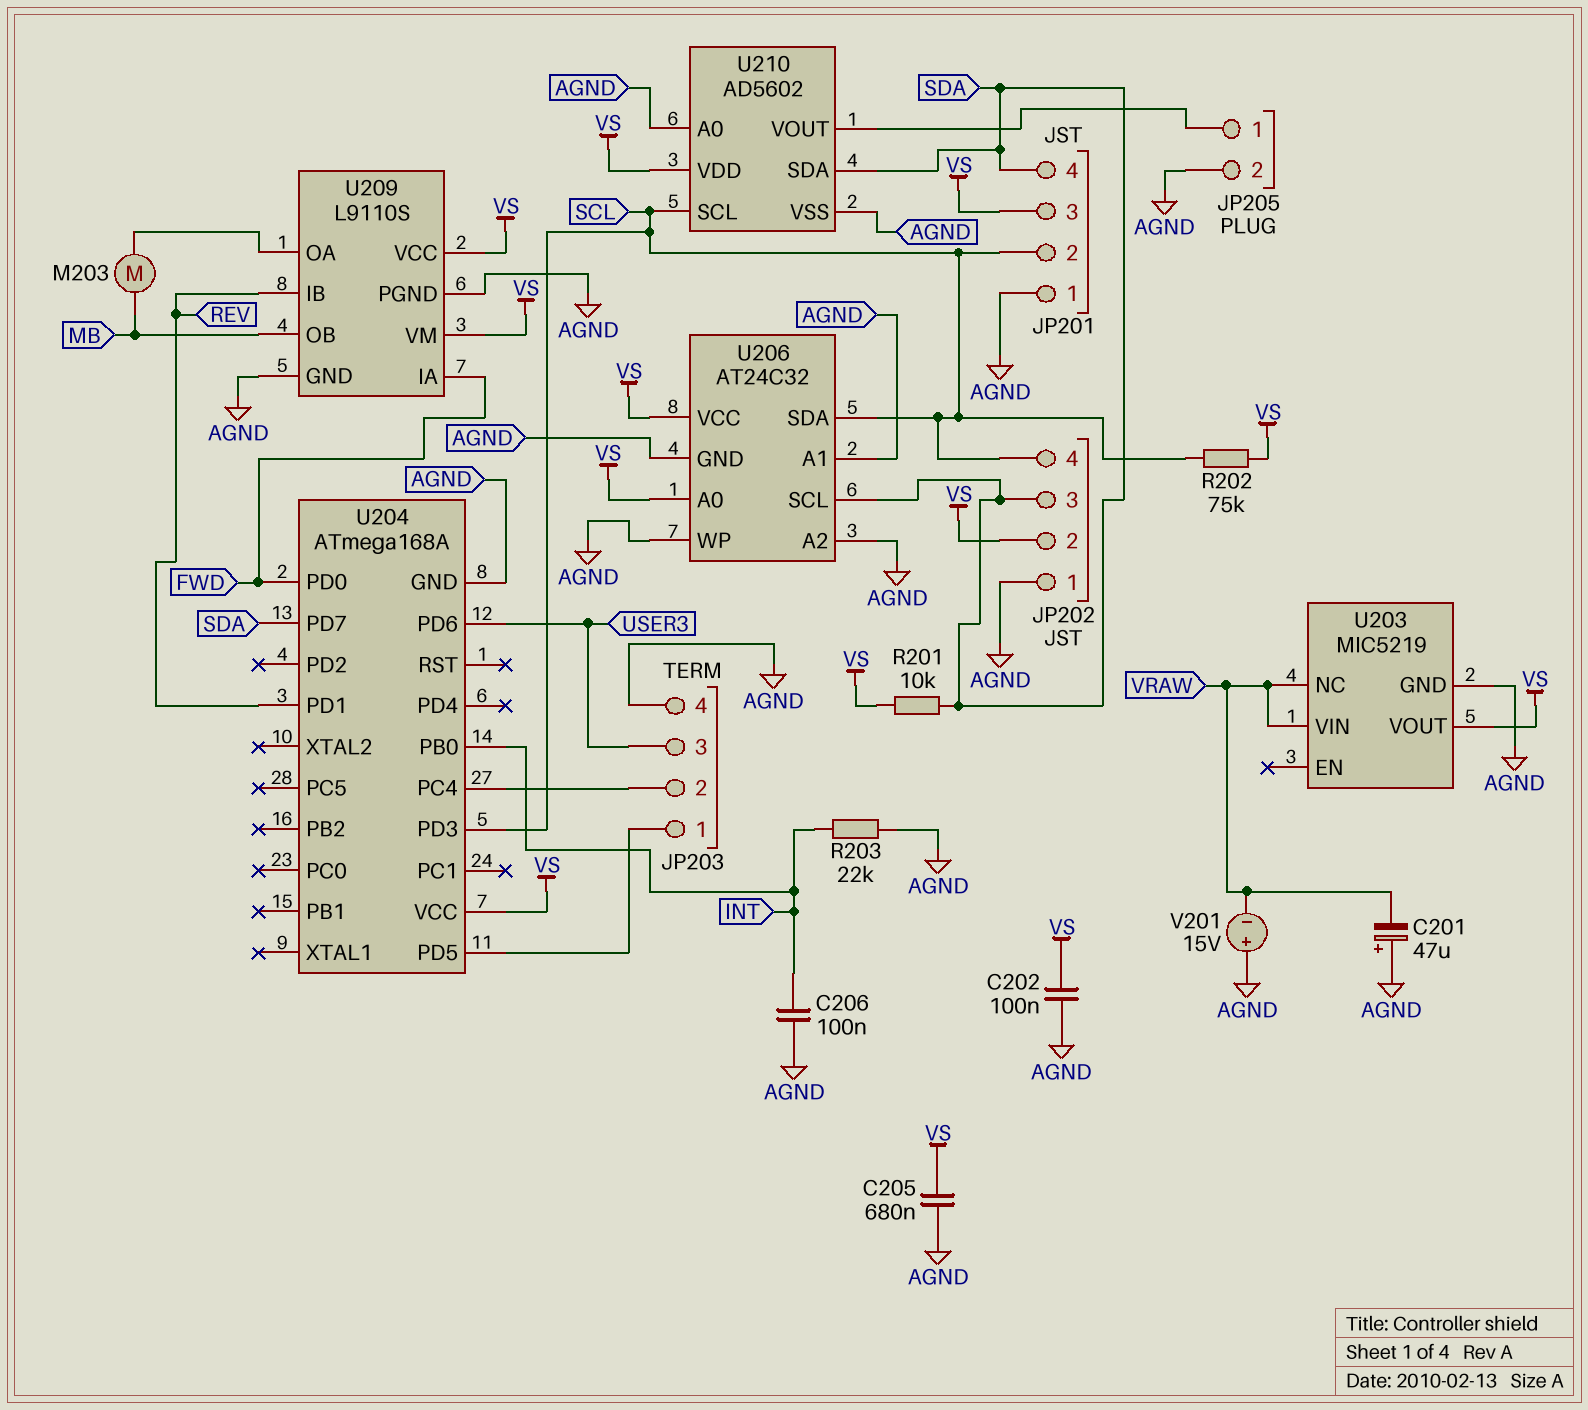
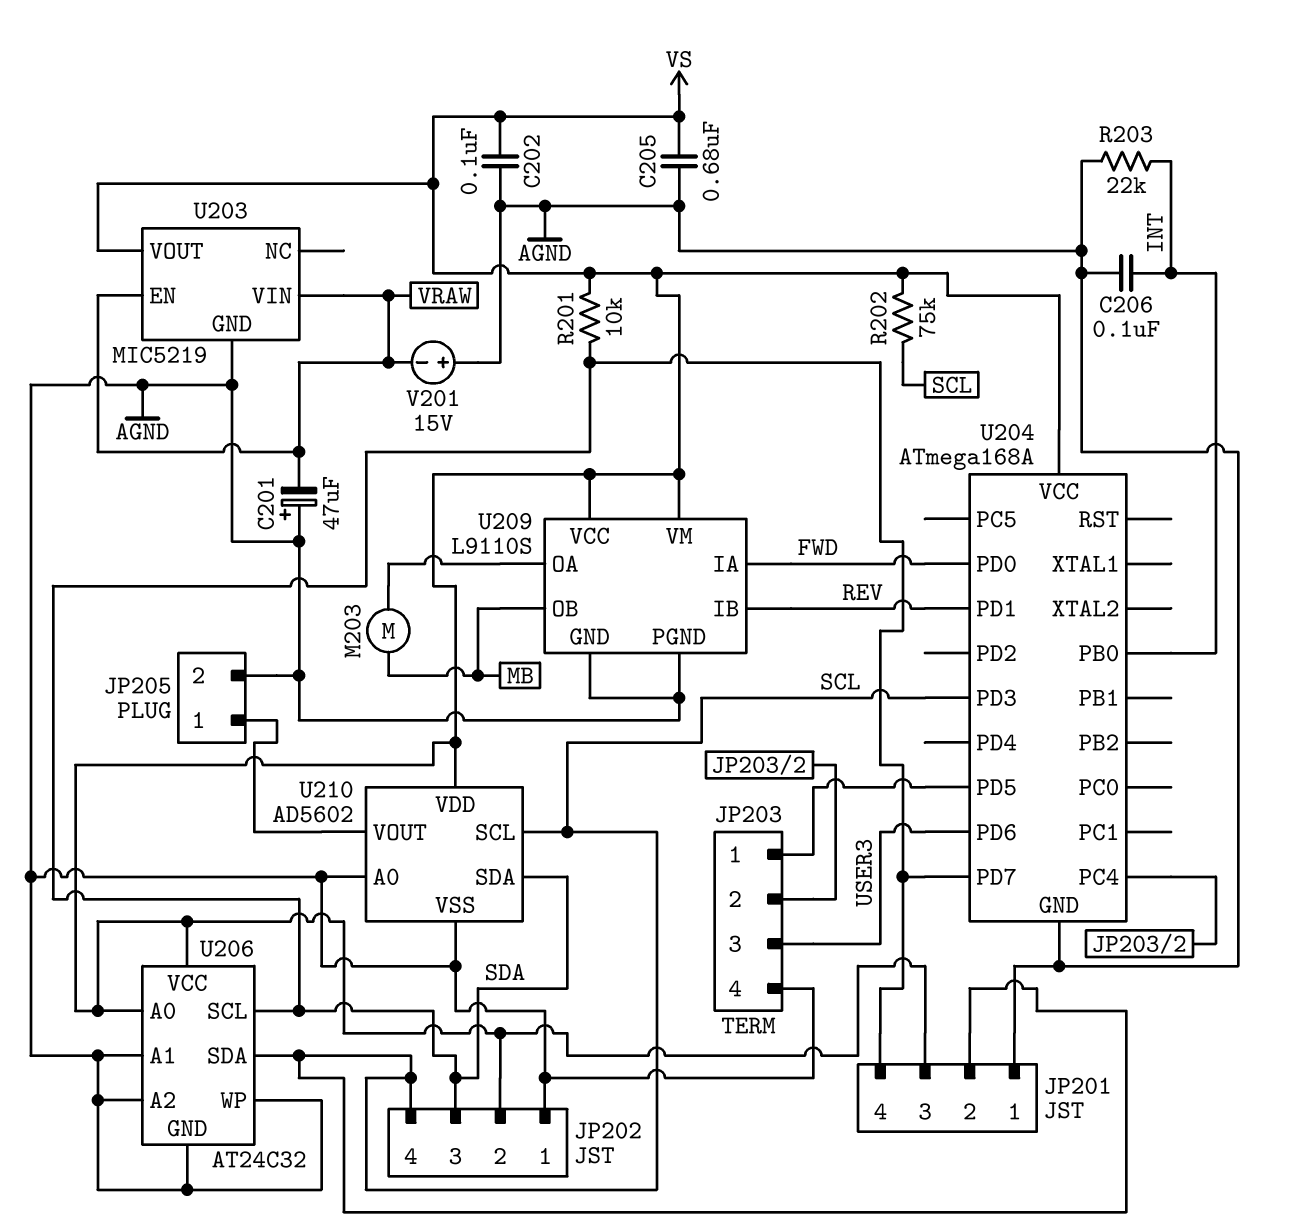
U203 pin EN: none -> VRAW
U203 pin NC: VRAW -> none

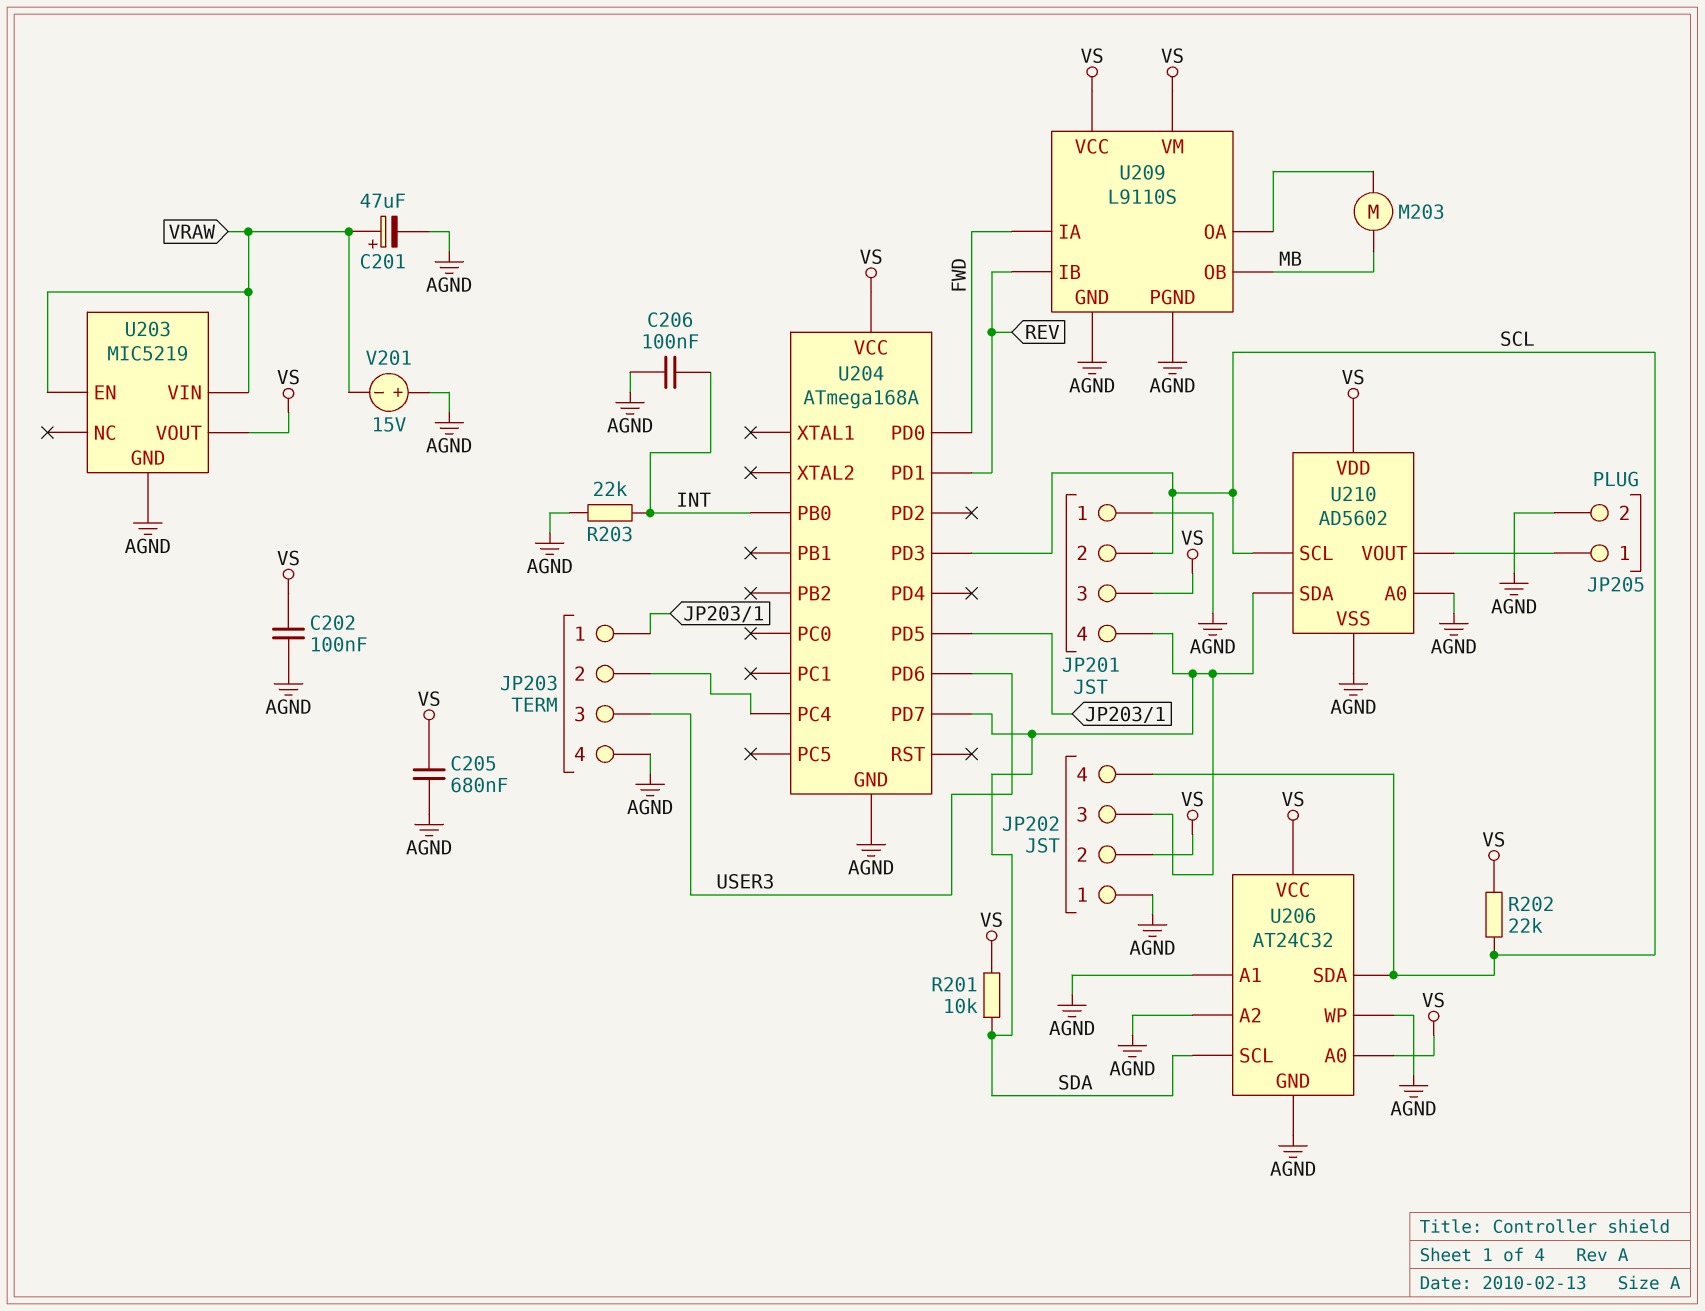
C201: 47uF (plus AGND, minus VRAW) -> 47uF (plus VRAW, minus AGND)
R202: 75k (SCL, VS) -> 22k (SCL, VS)

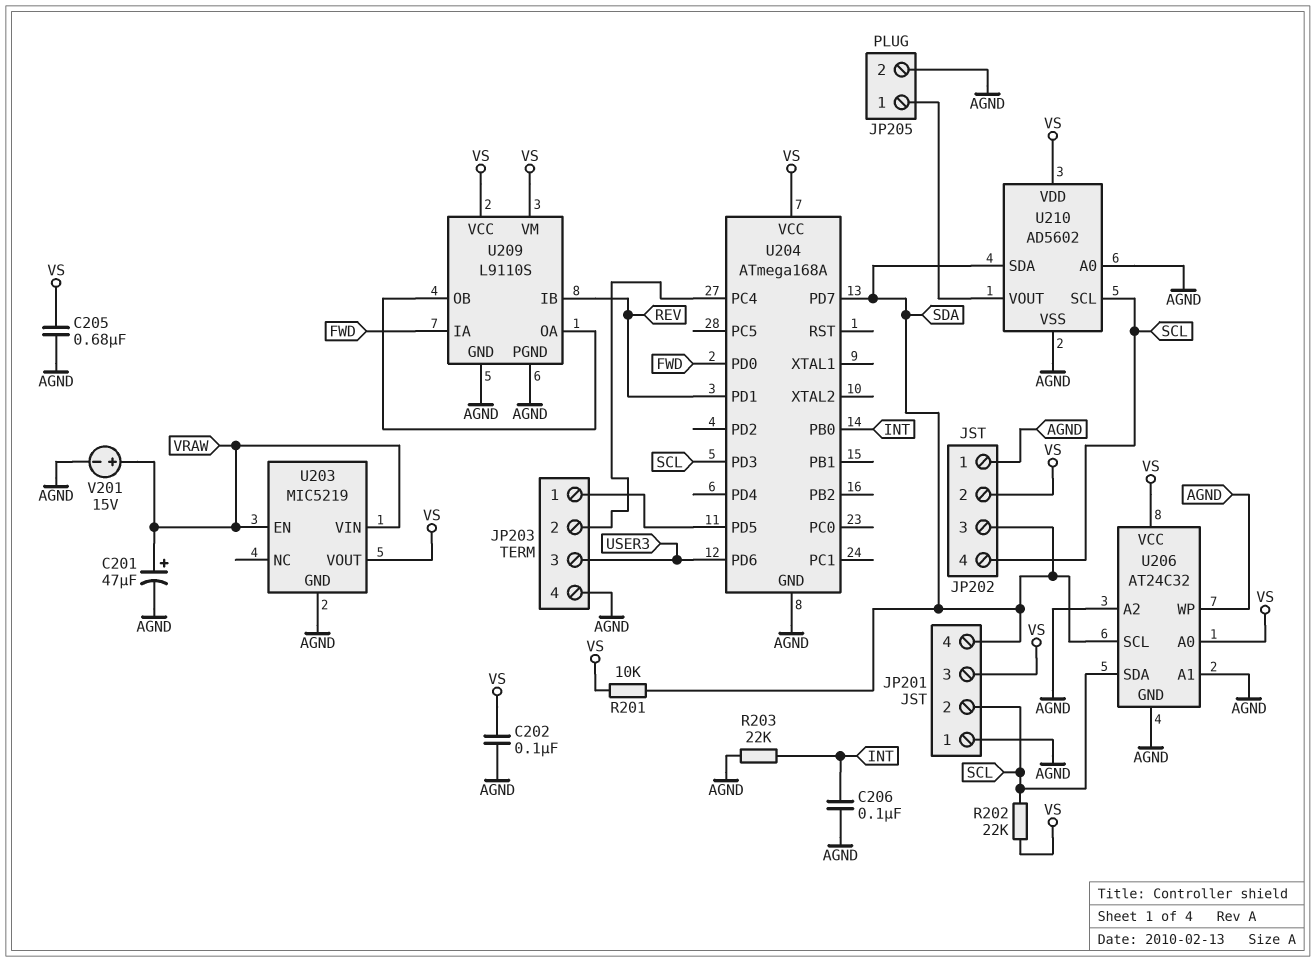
M203: motor (MB, U209/OA) -> none
U209 pin OB: MB -> U209/OA
V201: 15V (plus AGND, minus VRAW) -> 15V (plus VRAW, minus AGND)

